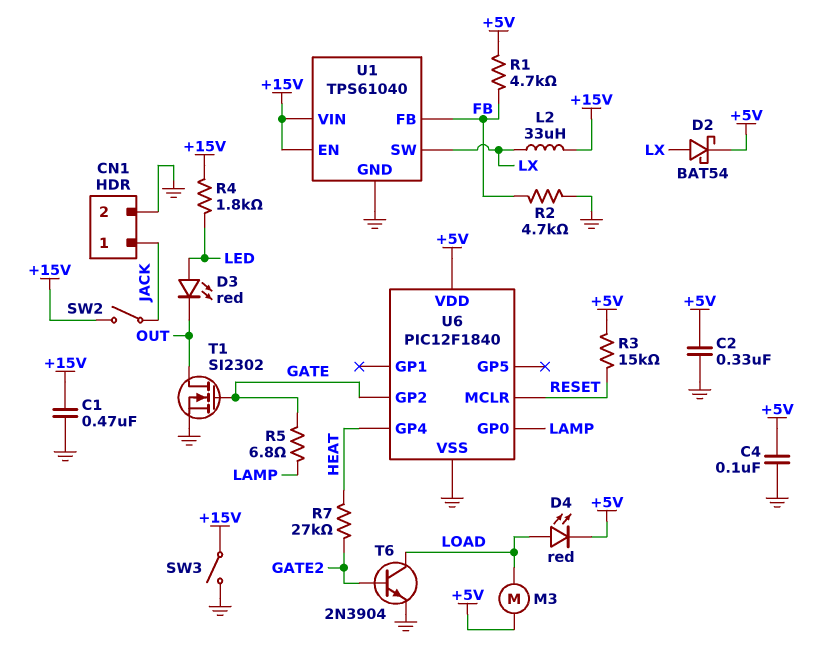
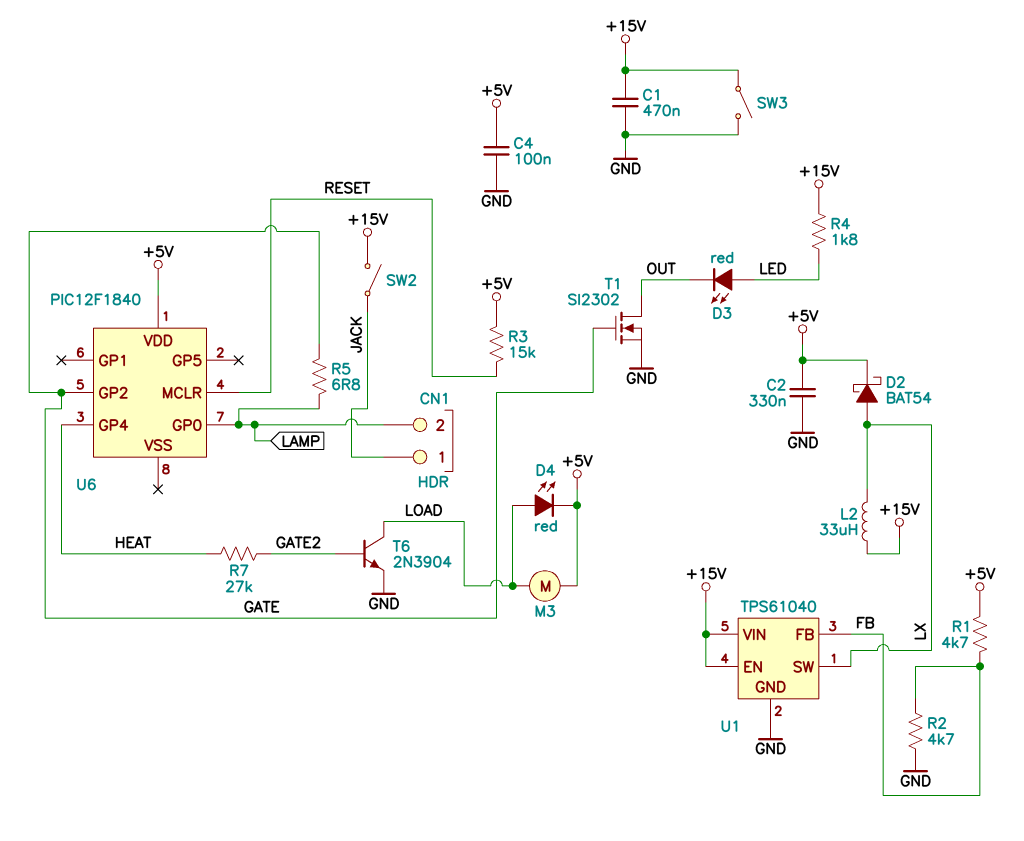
CN1 pin 2: GND -> LAMP
U6 pin VSS: GND -> none

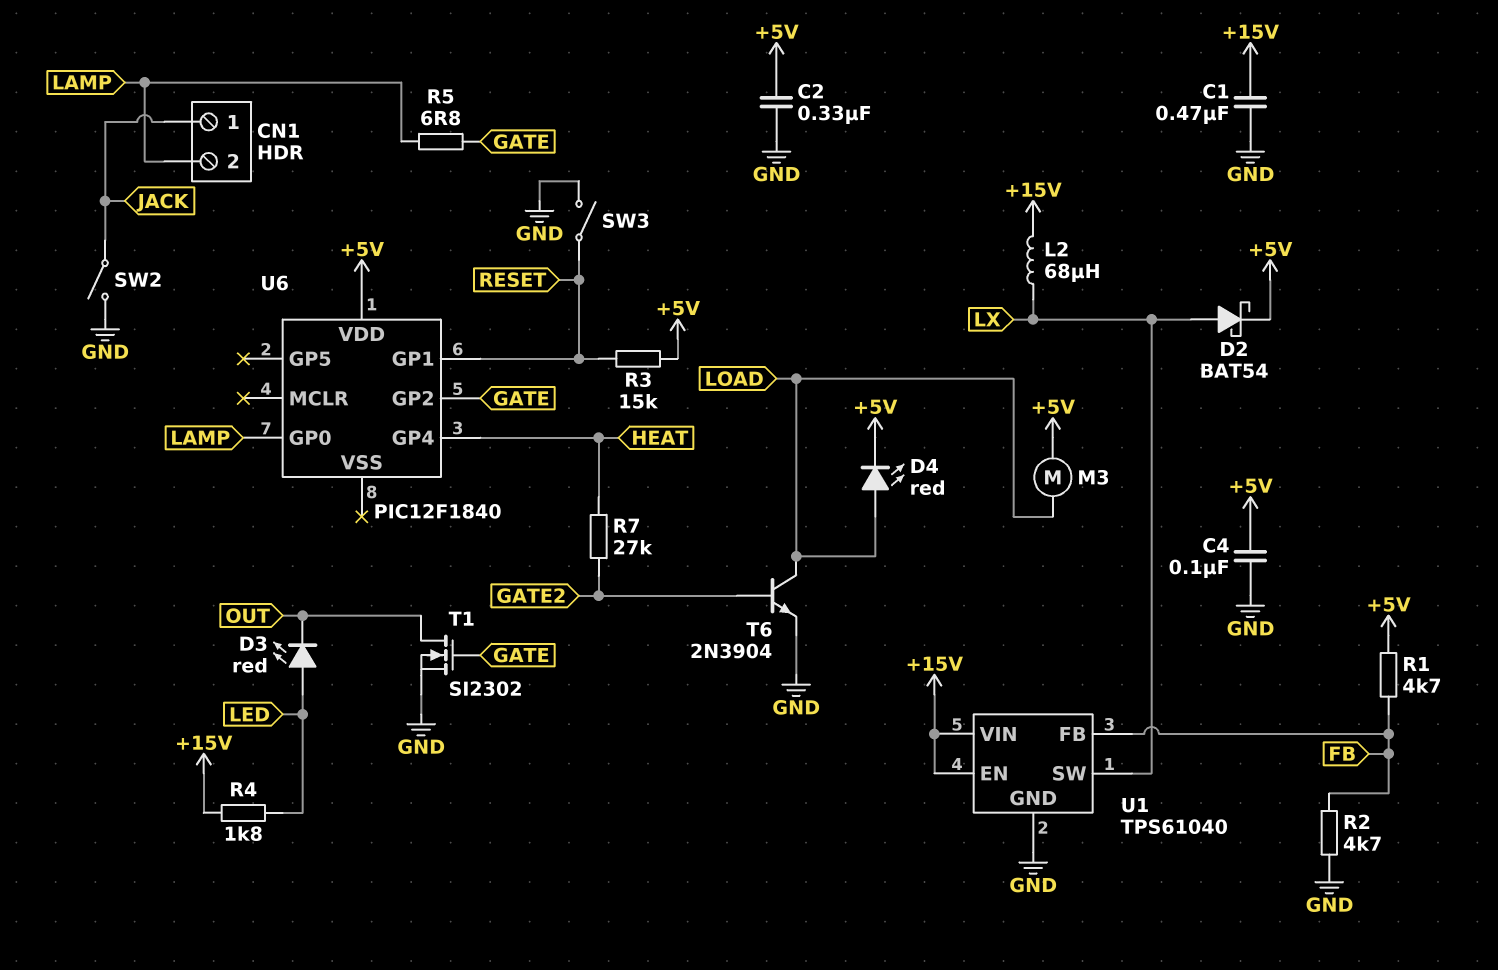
L2: 33uH (+15V, LX) -> 68uH (+15V, LX)
SW2: switch (+15V, JACK) -> switch (GND, JACK)
SW3: switch (+15V, GND) -> switch (GND, RESET)
U6 pin GP1: none -> RESET
U6 pin MCLR: RESET -> none

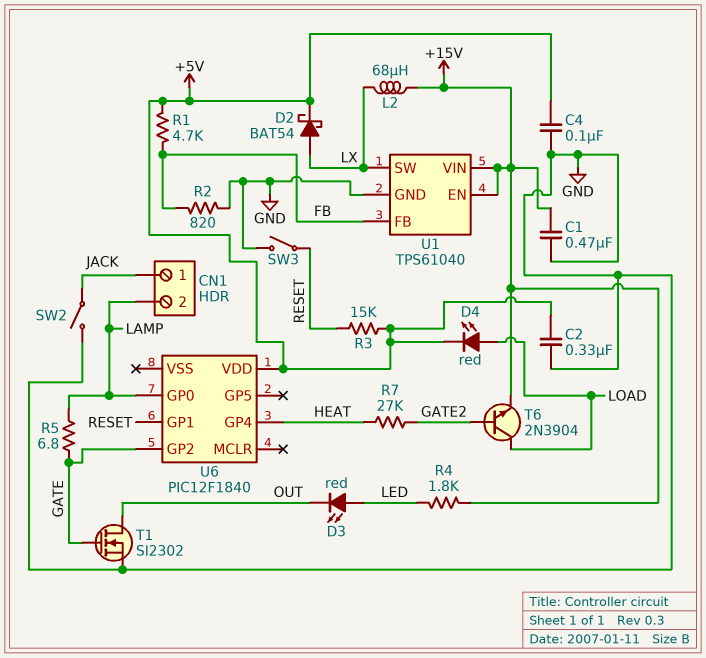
M3: motor (+5V, LOAD) -> none
R2: 4.7k (FB, GND) -> 820 (FB, GND)
T6: NPN 2N3904 (B GATE2, C LOAD, E GND) -> NPN 2N3904 (B GATE2, C LOAD, E +15V)

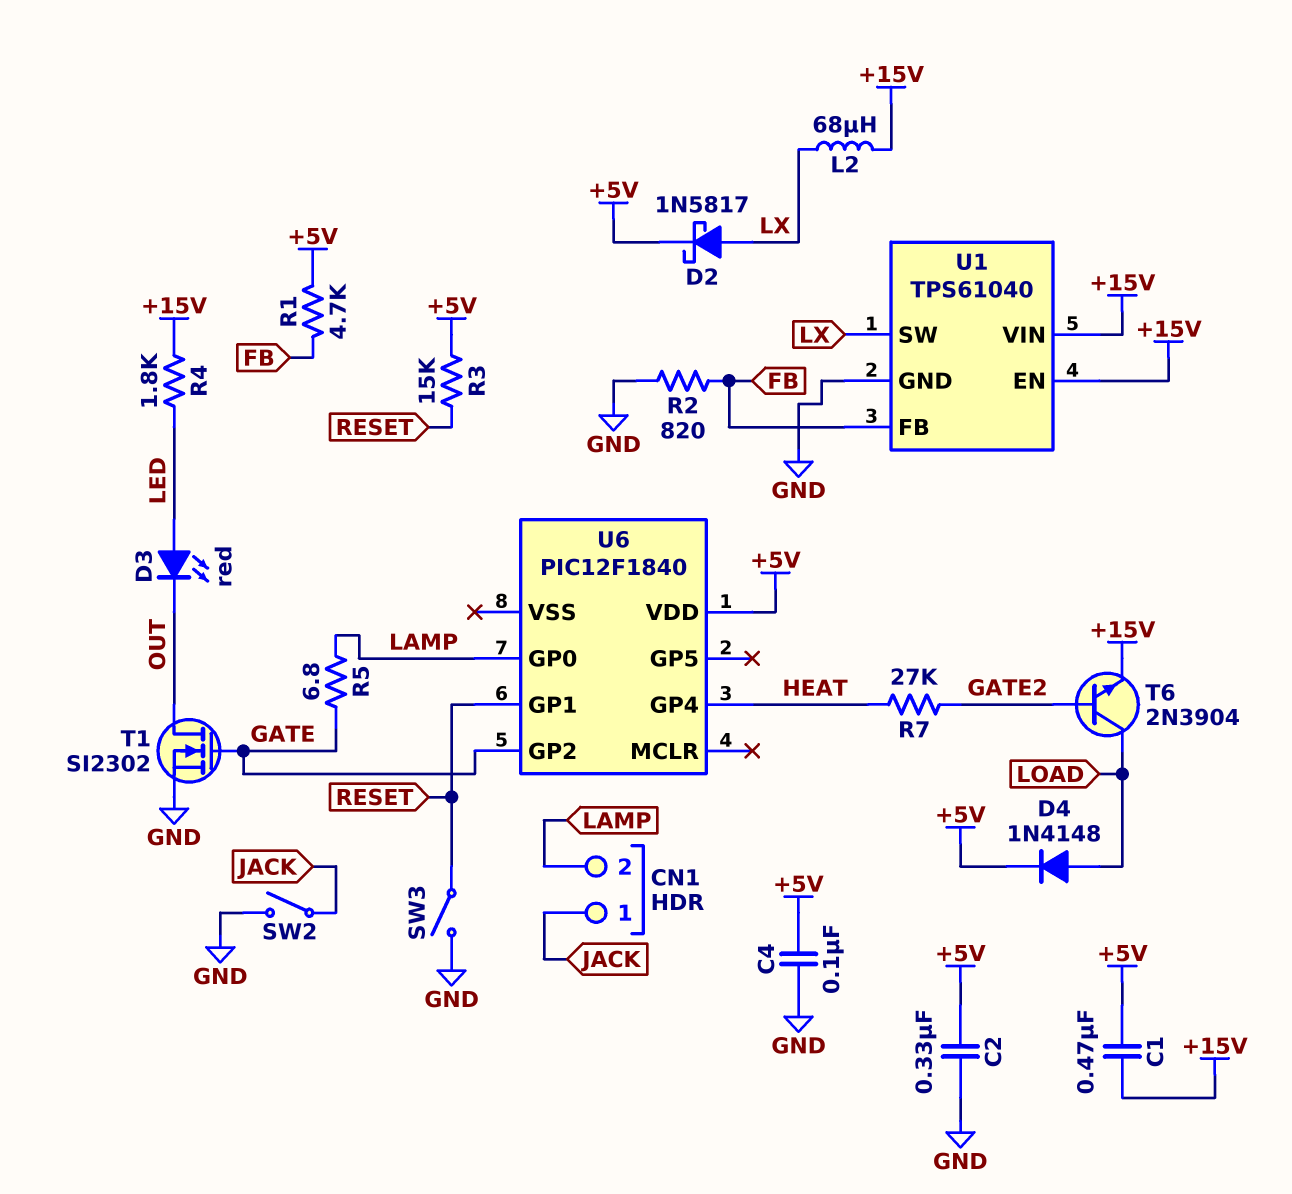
C1: 470nF (+15V, GND) -> 470nF (+5V, +15V)
D2: schottky BAT54 (A LX, K +5V) -> schottky 1N5817 (A LX, K +5V)
D4: LED red (A LOAD, K +5V) -> diode 1N4148 (A LOAD, K +5V)

